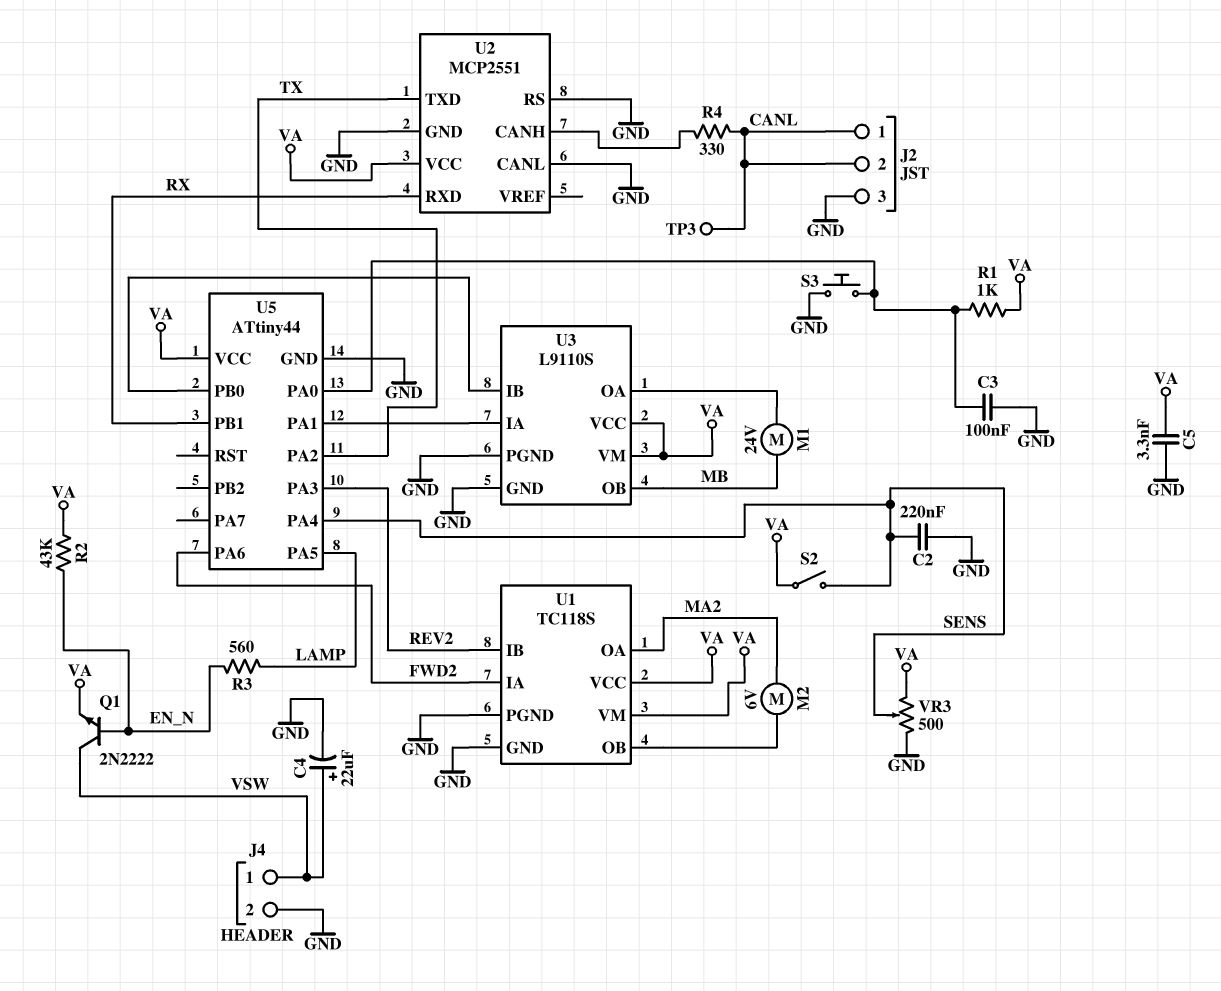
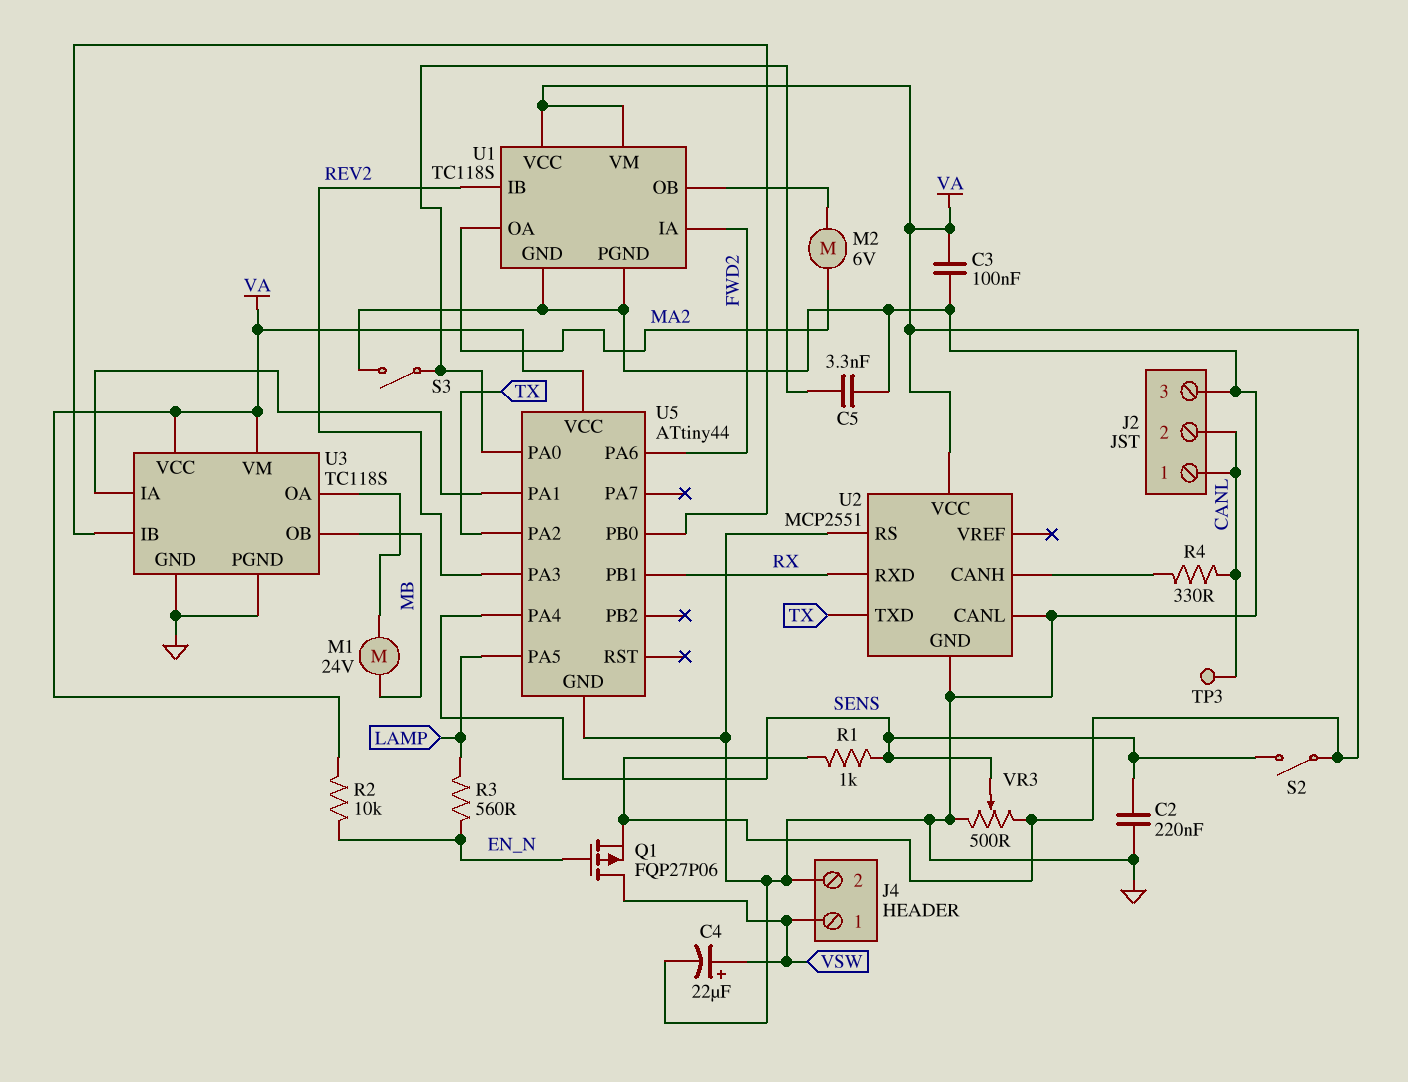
C3: 100nF (GND, U5/PA0) -> 100nF (GND, VA)
C5: 3.3nF (GND, VA) -> 3.3nF (GND, U5/PA0)
Q1: NPN 2N2222 (B EN_N, C VSW, E VA) -> PMOS FQP27P06 (G EN_N, D VSW, S VA)
R1: 1k (U5/PA0, VA) -> 1k (SENS, VA)
R2: 43k (EN_N, VA) -> 10k (EN_N, VA)
S3: button (GND, U5/PA0) -> switch (GND, U5/PA0)
U3: L9110S -> TC118S

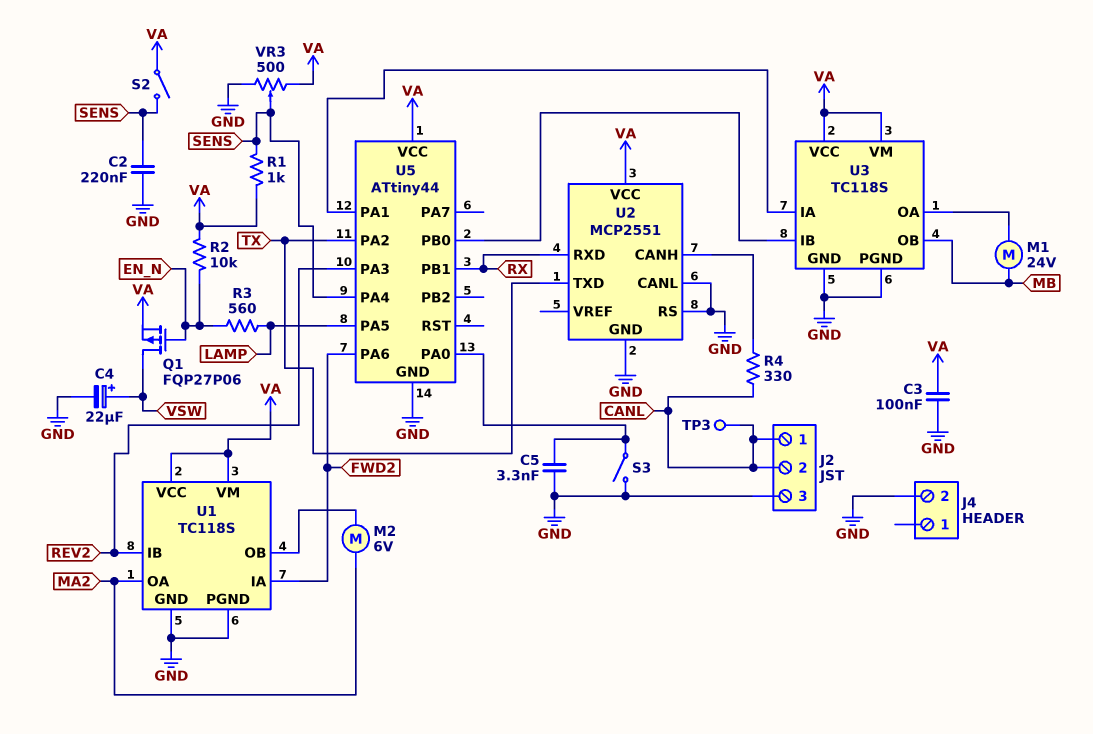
J4 pin 1: VSW -> none

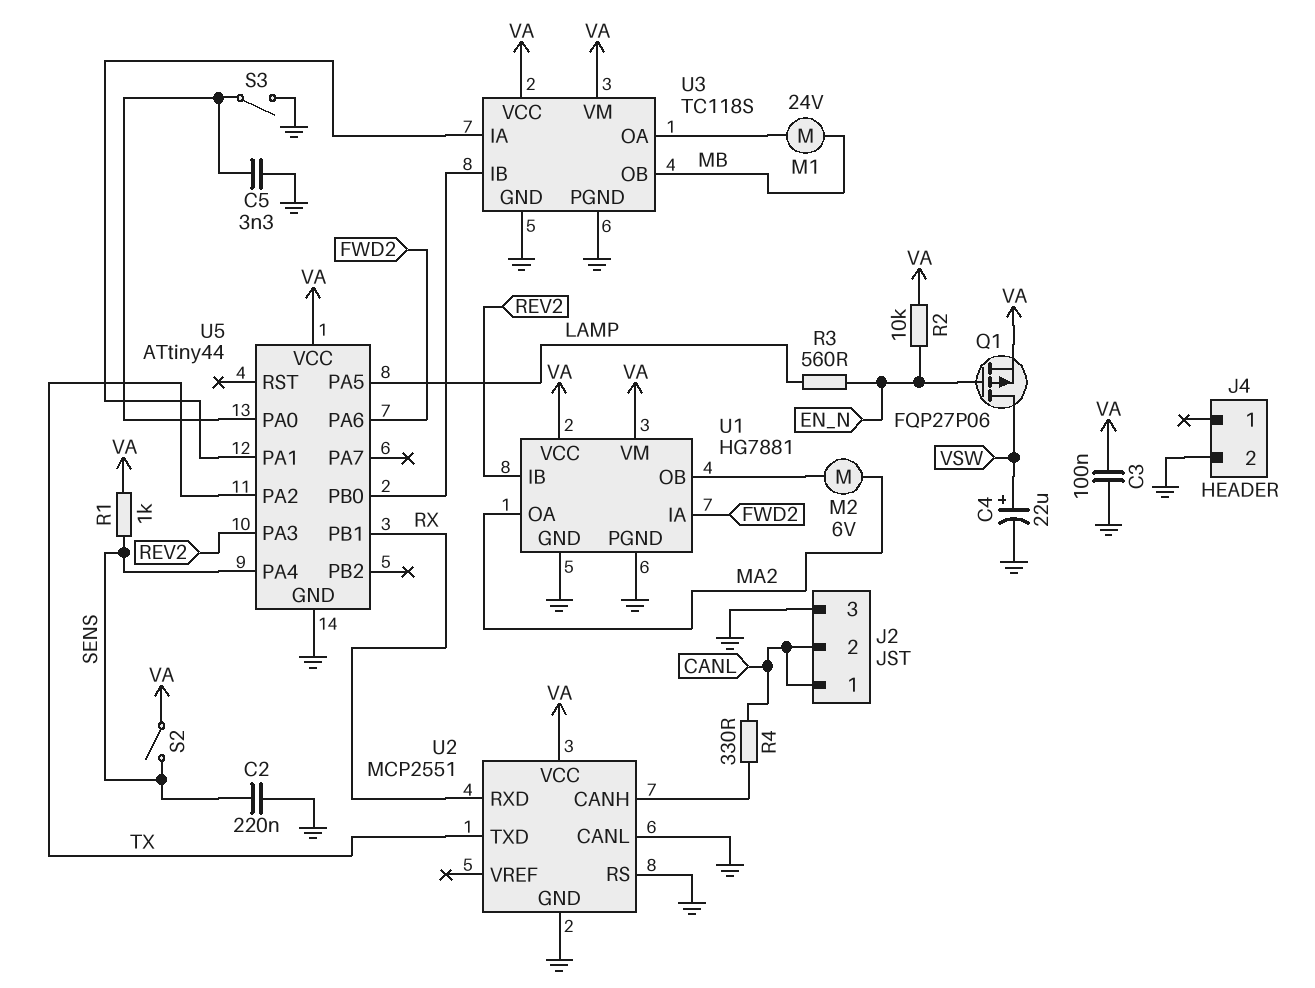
TP3: test point (CANL) -> none
U1: TC118S -> HG7881
VR3: 500 (GND, VA, wiper SENS) -> none

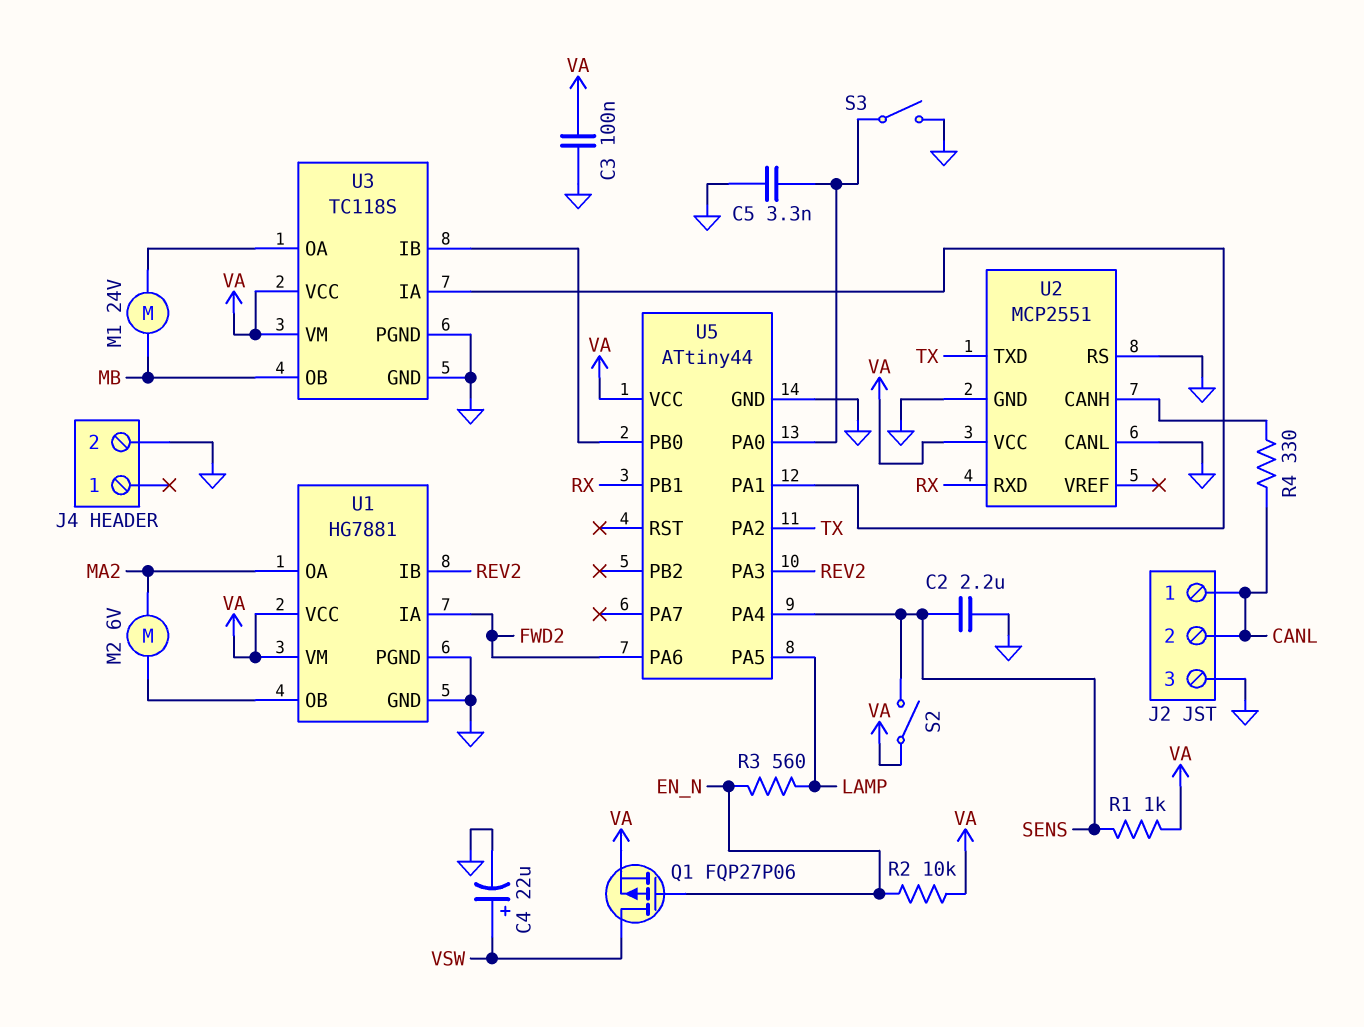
C2: 220nF (GND, SENS) -> 2.2uF (GND, SENS)

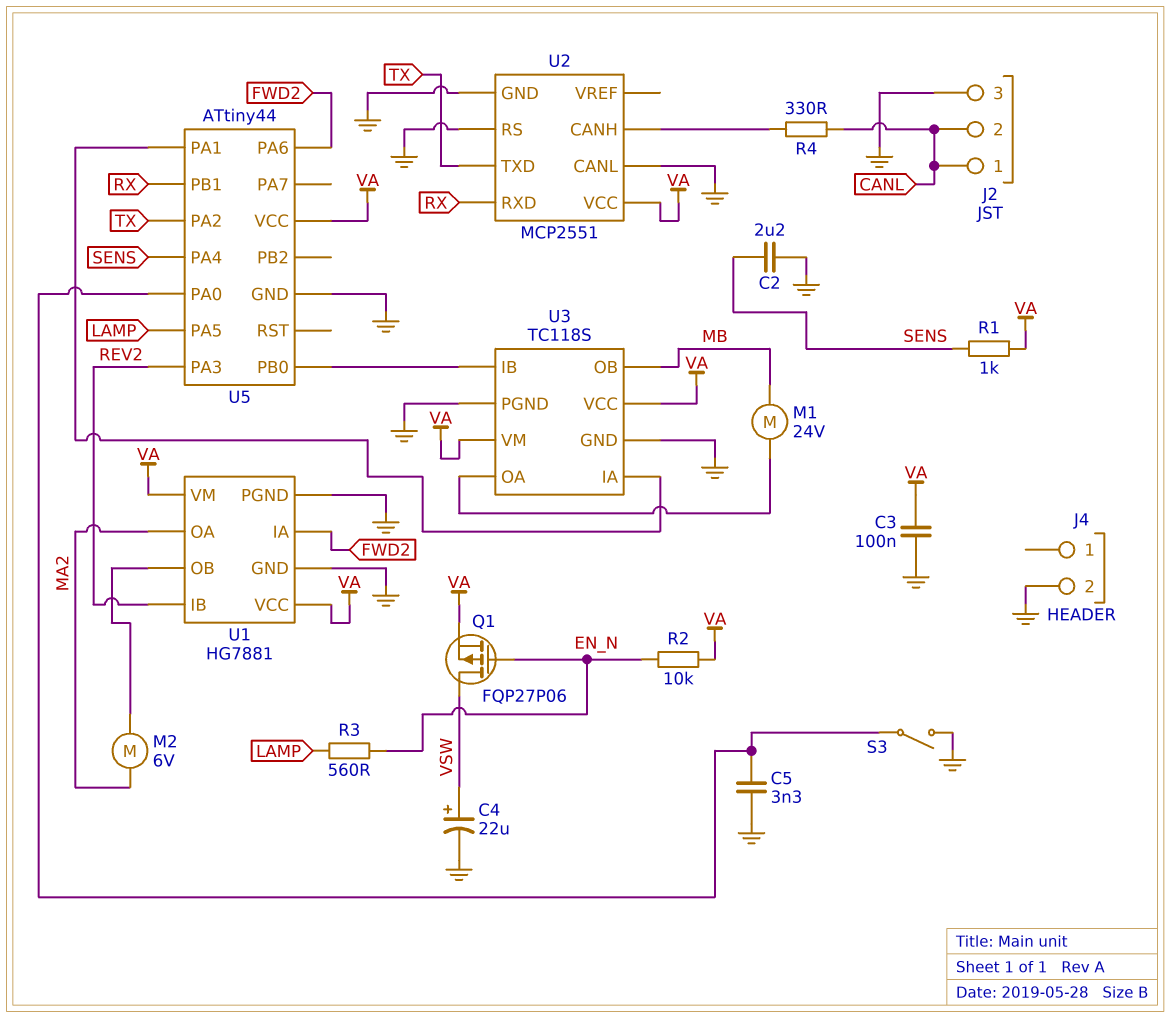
S2: switch (SENS, VA) -> none

